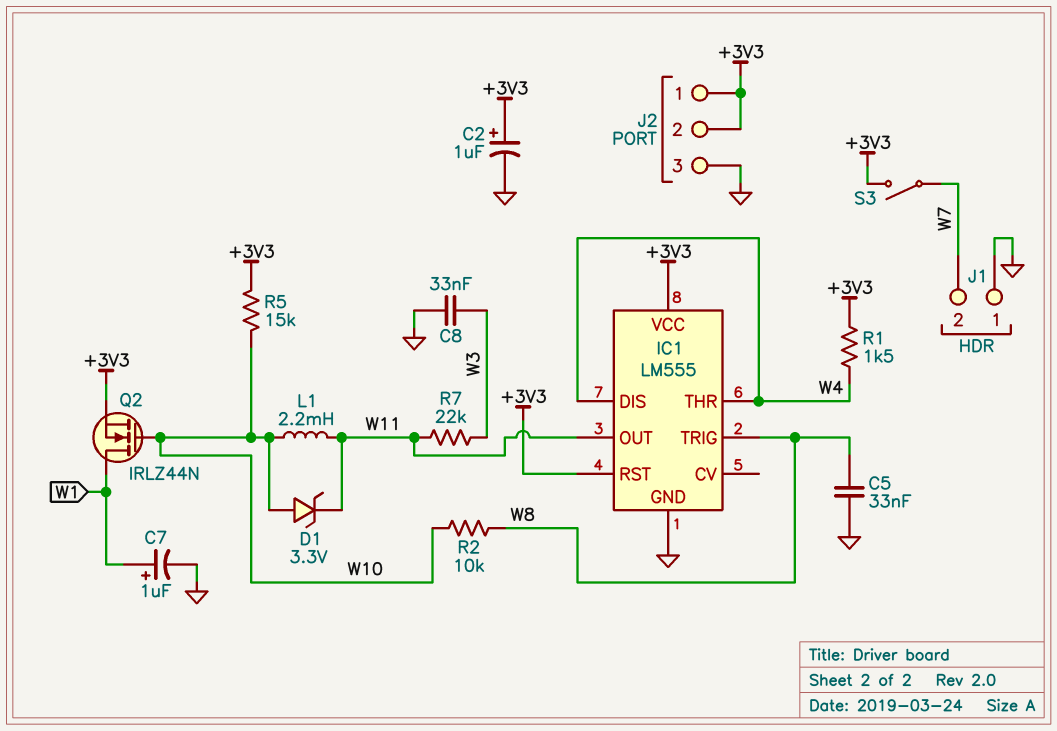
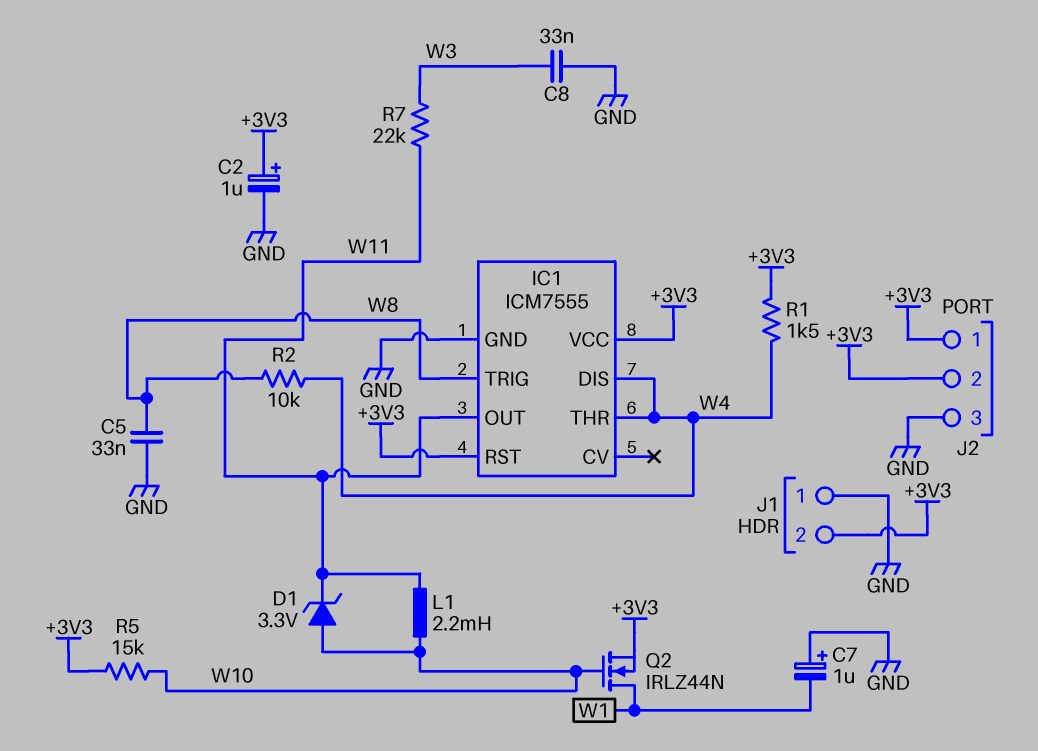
C7: 1uF (plus W1, minus GND) -> 1uF (plus GND, minus W1)
IC1: LM555 -> ICM7555
J1 pin 2: W7 -> +3V3
R2: 10k (W8, W10) -> 10k (W4, W8)
S3: switch (+3V3, W7) -> none

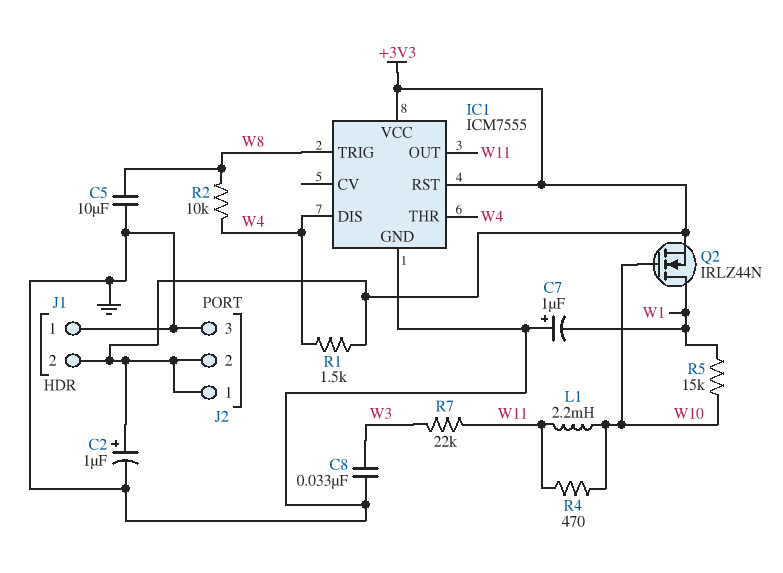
C5: 33nF (GND, W8) -> 10uF (GND, W8)
D1: zener 3.3V (A W10, K W11) -> none
R4: none -> 470 (W10, W11)
R5: 15k (+3V3, W10) -> 15k (W1, W10)

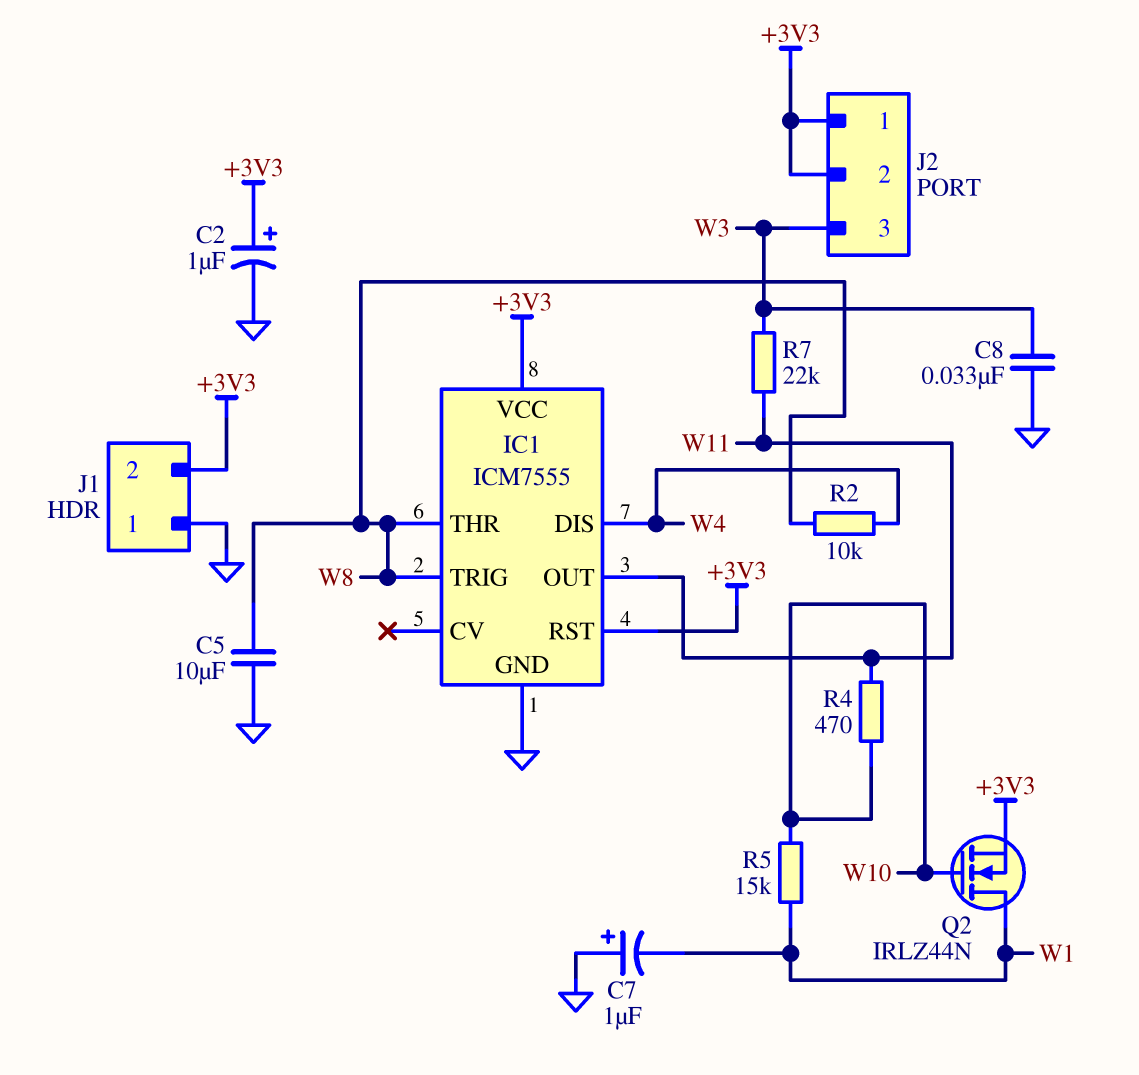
IC1 pin THR: W4 -> W8
J2 pin 3: GND -> W3
L1: 2.2mH (W10, W11) -> none
R1: 1.5k (+3V3, W4) -> none

